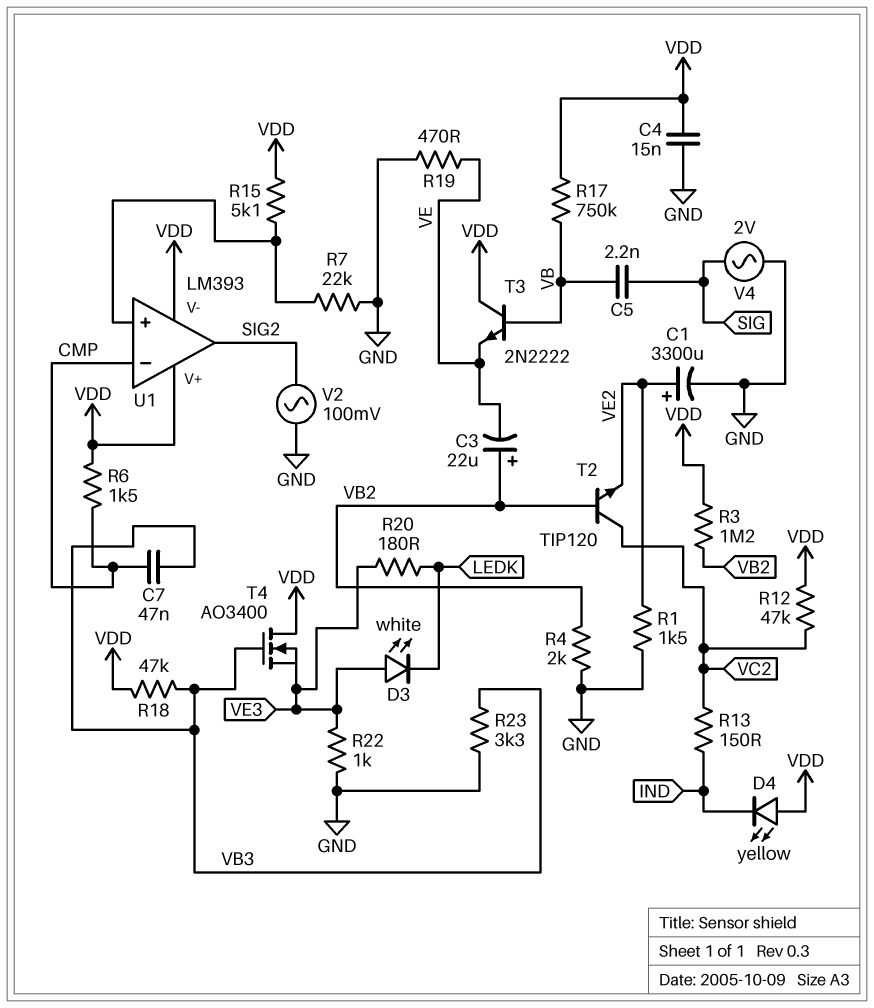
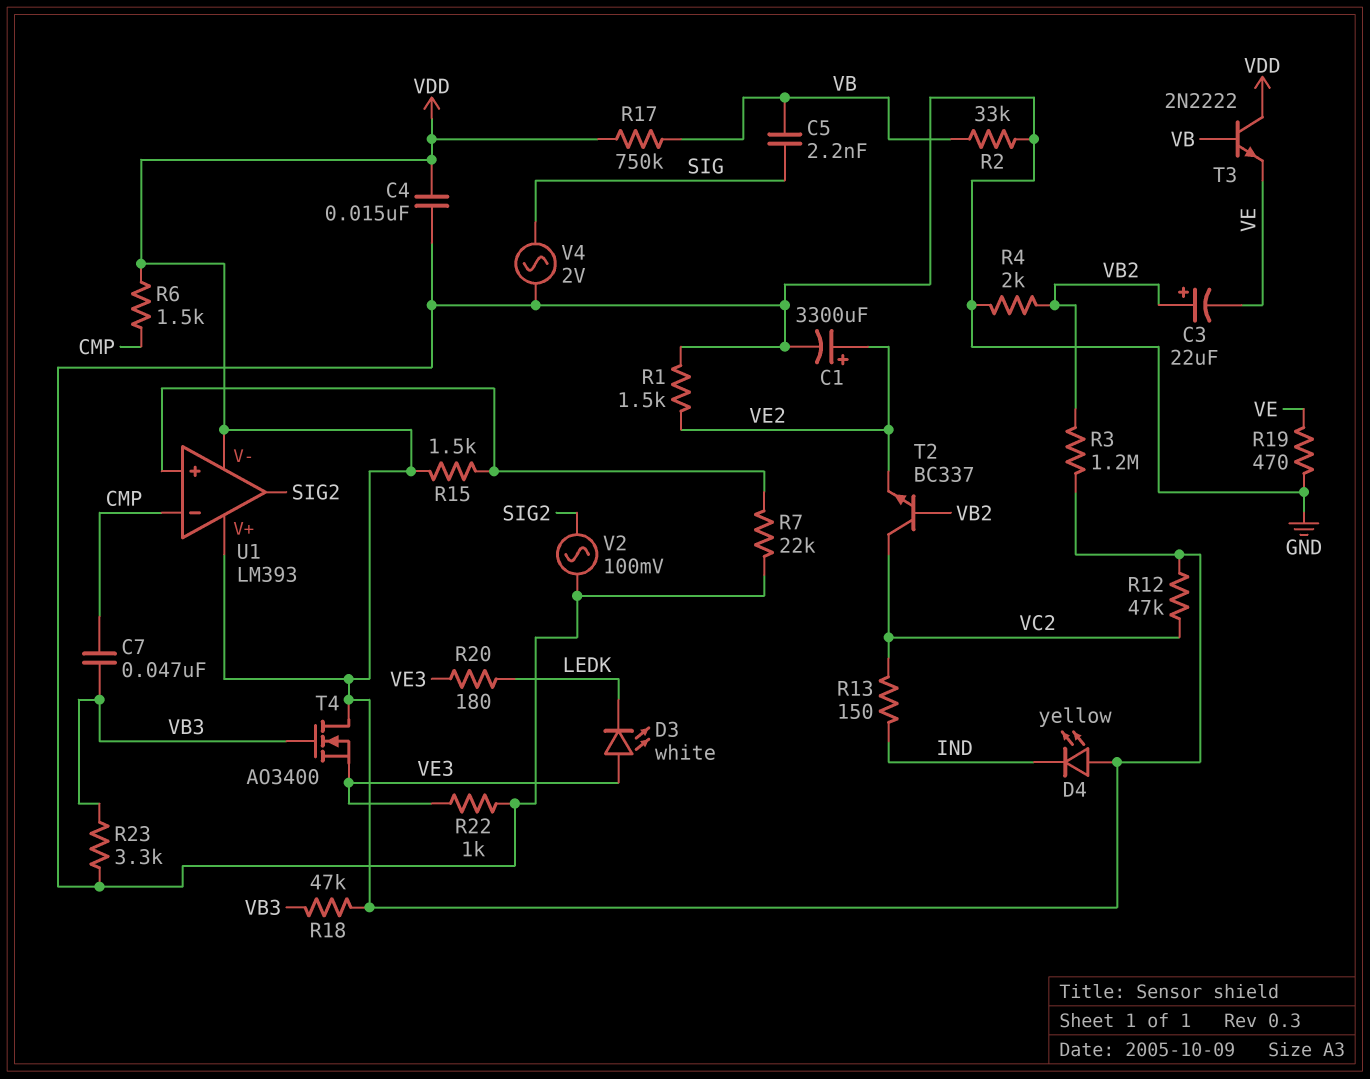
R2: none -> 33k (GND, VB)
R15: 5.1k (U1/in+, VDD) -> 1.5k (U1/in+, VDD)
T2: NPN TIP120 (B VB2, C VC2, E VE2) -> NPN BC337 (B VB2, C VC2, E VE2)

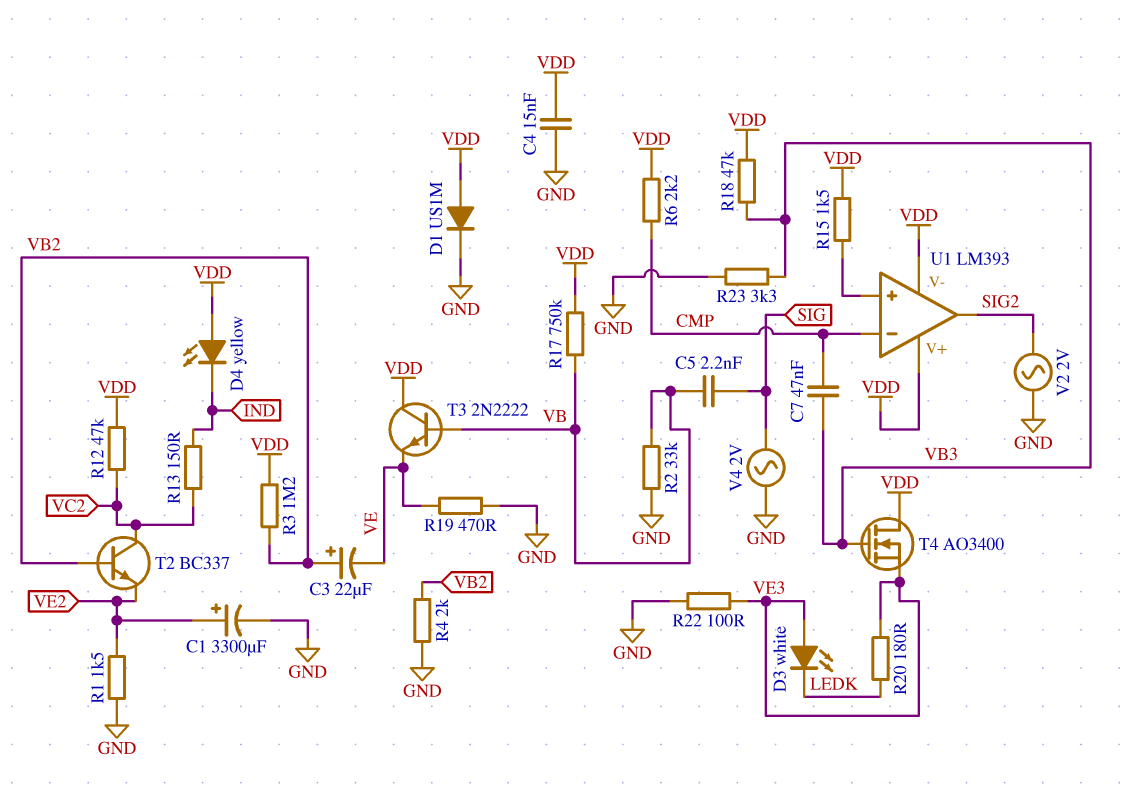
D1: none -> diode US1M (A VDD, K GND)
R6: 1.5k (CMP, VDD) -> 2.2k (CMP, VDD)
R7: 22k (GND, U1/in+) -> none
R22: 1k (GND, VE3) -> 100 (GND, VE3)
V2: AC 100mV (GND, SIG2) -> AC 2V (GND, SIG2)

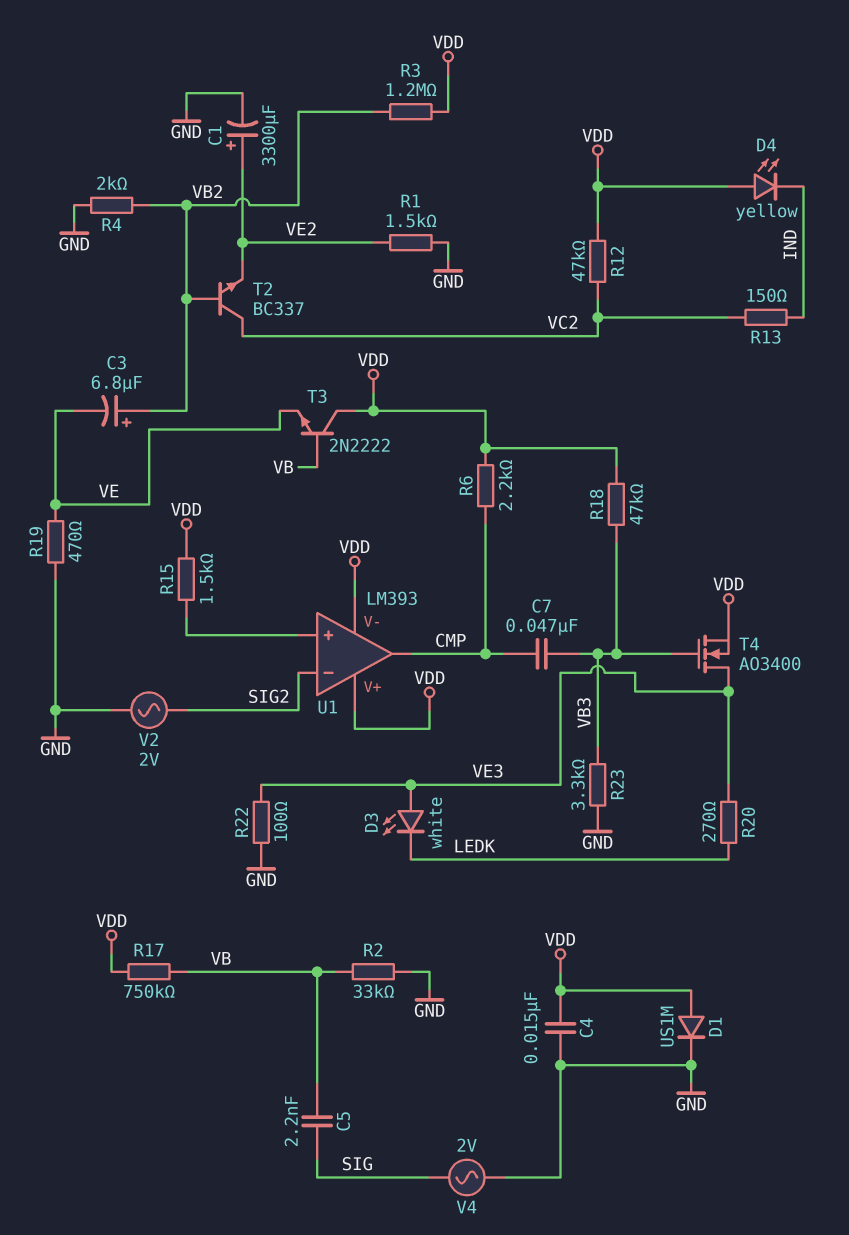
C3: 22uF (plus VB2, minus VE) -> 6.8uF (plus VB2, minus VE)
R20: 180 (LEDK, VE3) -> 270 (LEDK, VE3)
T4: NMOS AO3400 (G VB3, D VDD, S VE3) -> NMOS AO3400 (G VB3, D VE3, S VDD)
U1 pin in-: CMP -> SIG2
U1 pin out: SIG2 -> CMP

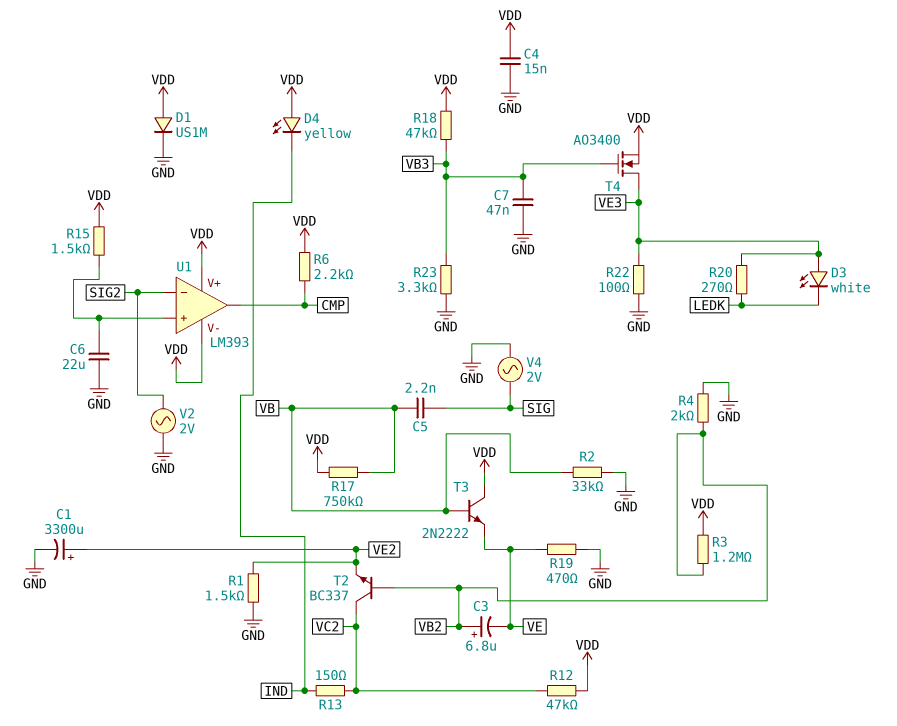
C6: none -> 22uF (GND, U1/in+)
C7: 47nF (CMP, VB3) -> 47nF (GND, VB3)

